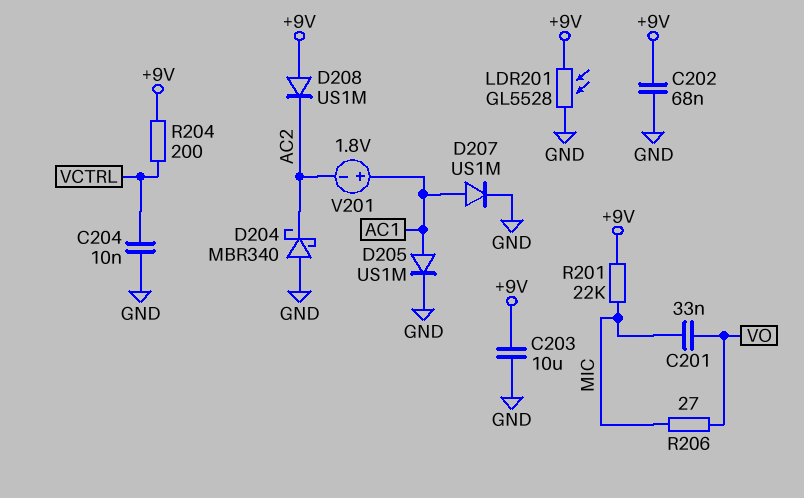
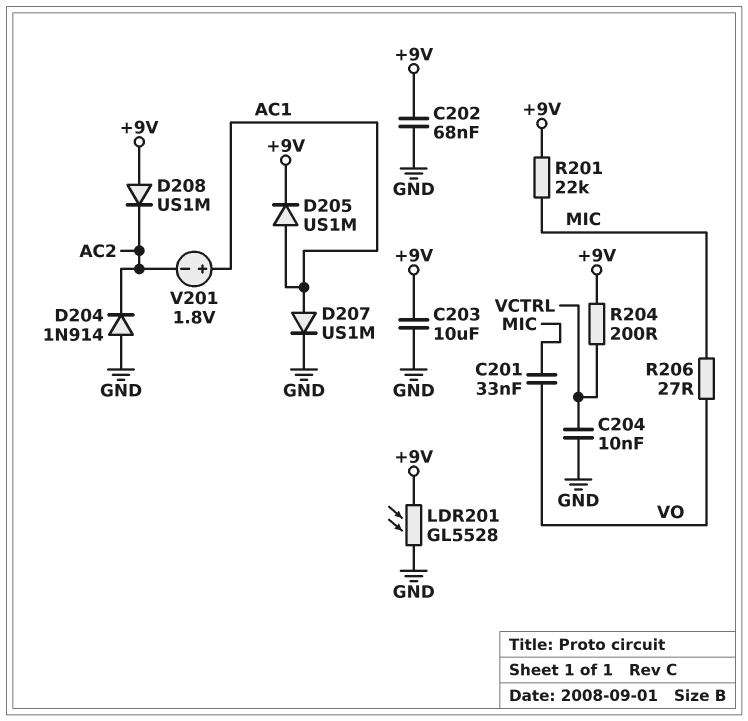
D204: schottky MBR340 (A GND, K AC2) -> diode 1N914 (A GND, K AC2)
D205: diode US1M (A AC1, K GND) -> diode US1M (A AC1, K +9V)

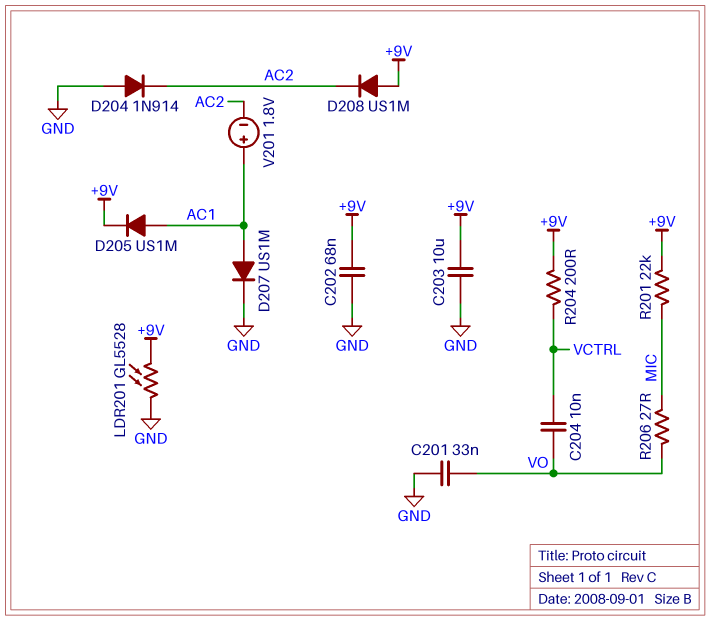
C201: 33nF (MIC, VO) -> 33nF (GND, VO)
C204: 10nF (GND, VCTRL) -> 10nF (VCTRL, VO)

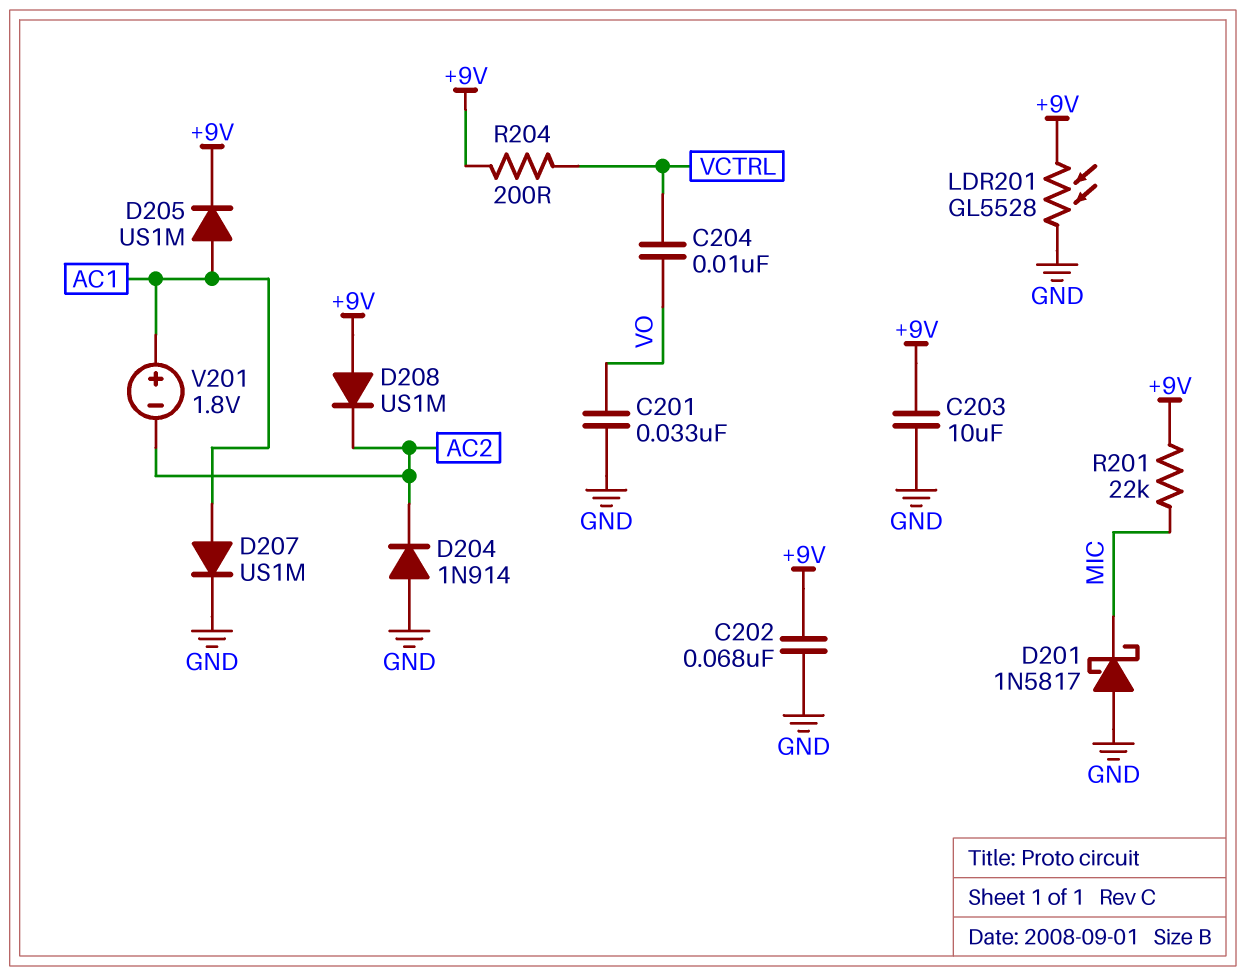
D201: none -> schottky 1N5817 (A GND, K MIC)
R206: 27 (MIC, VO) -> none

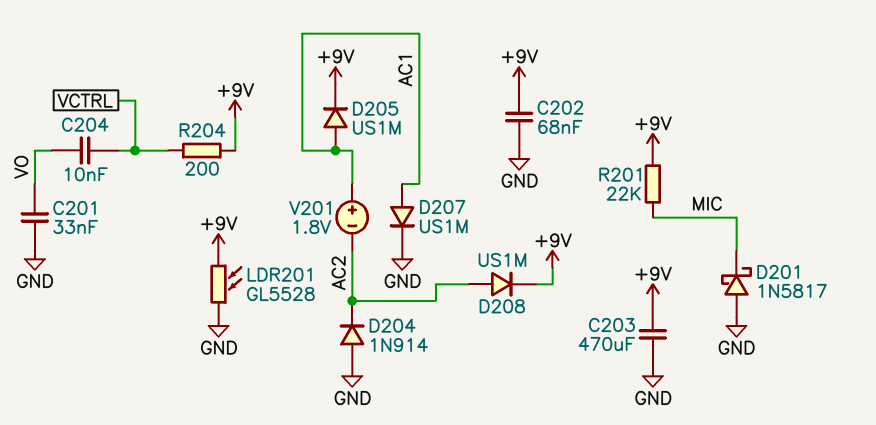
C203: 10uF (+9V, GND) -> 470uF (+9V, GND)
D208: diode US1M (A +9V, K AC2) -> diode US1M (A AC2, K +9V)

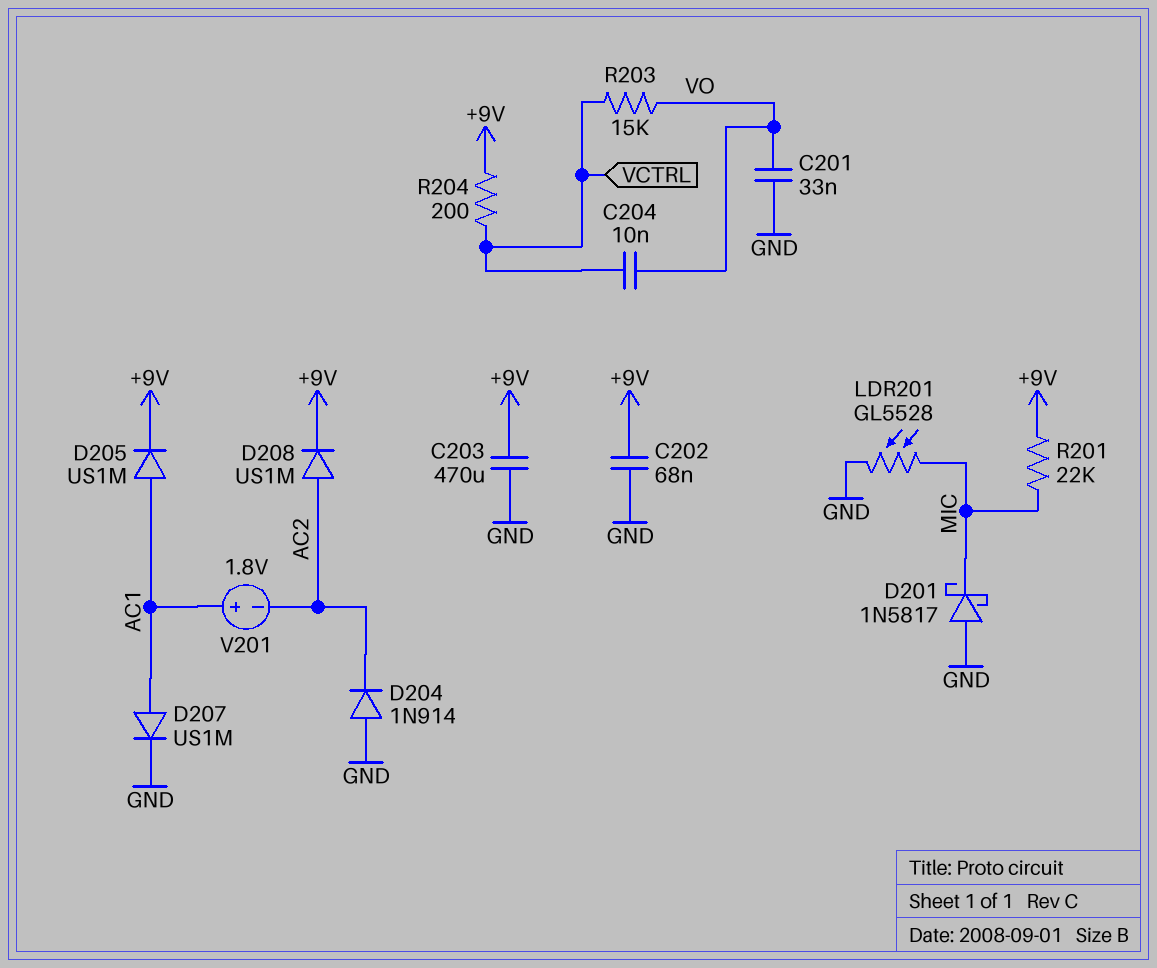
LDR201: GL5528 (+9V, GND) -> GL5528 (GND, MIC)
R203: none -> 15k (VCTRL, VO)

